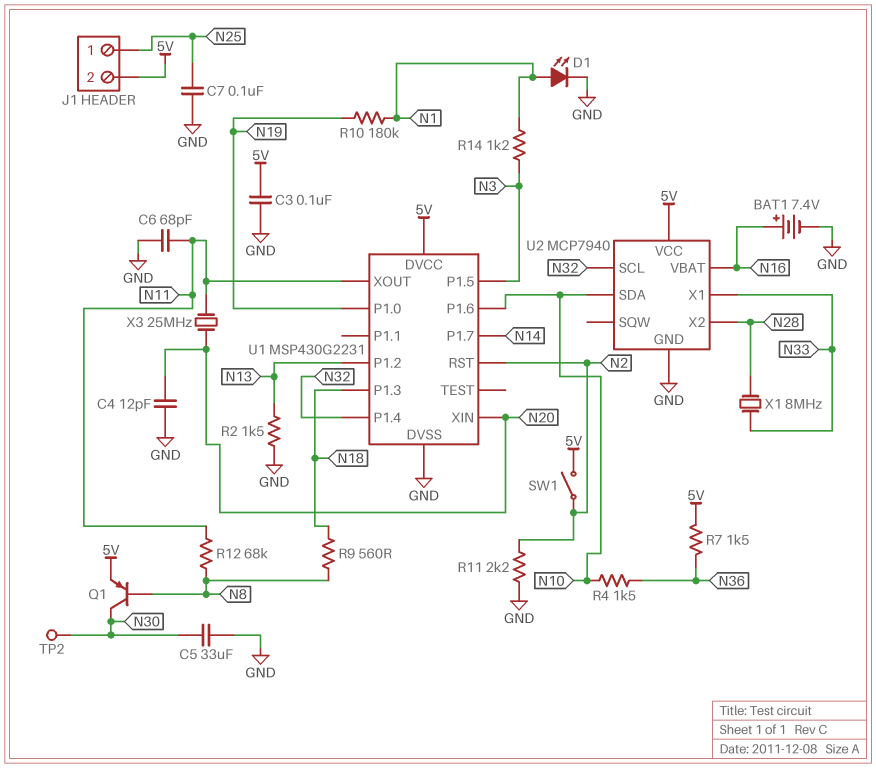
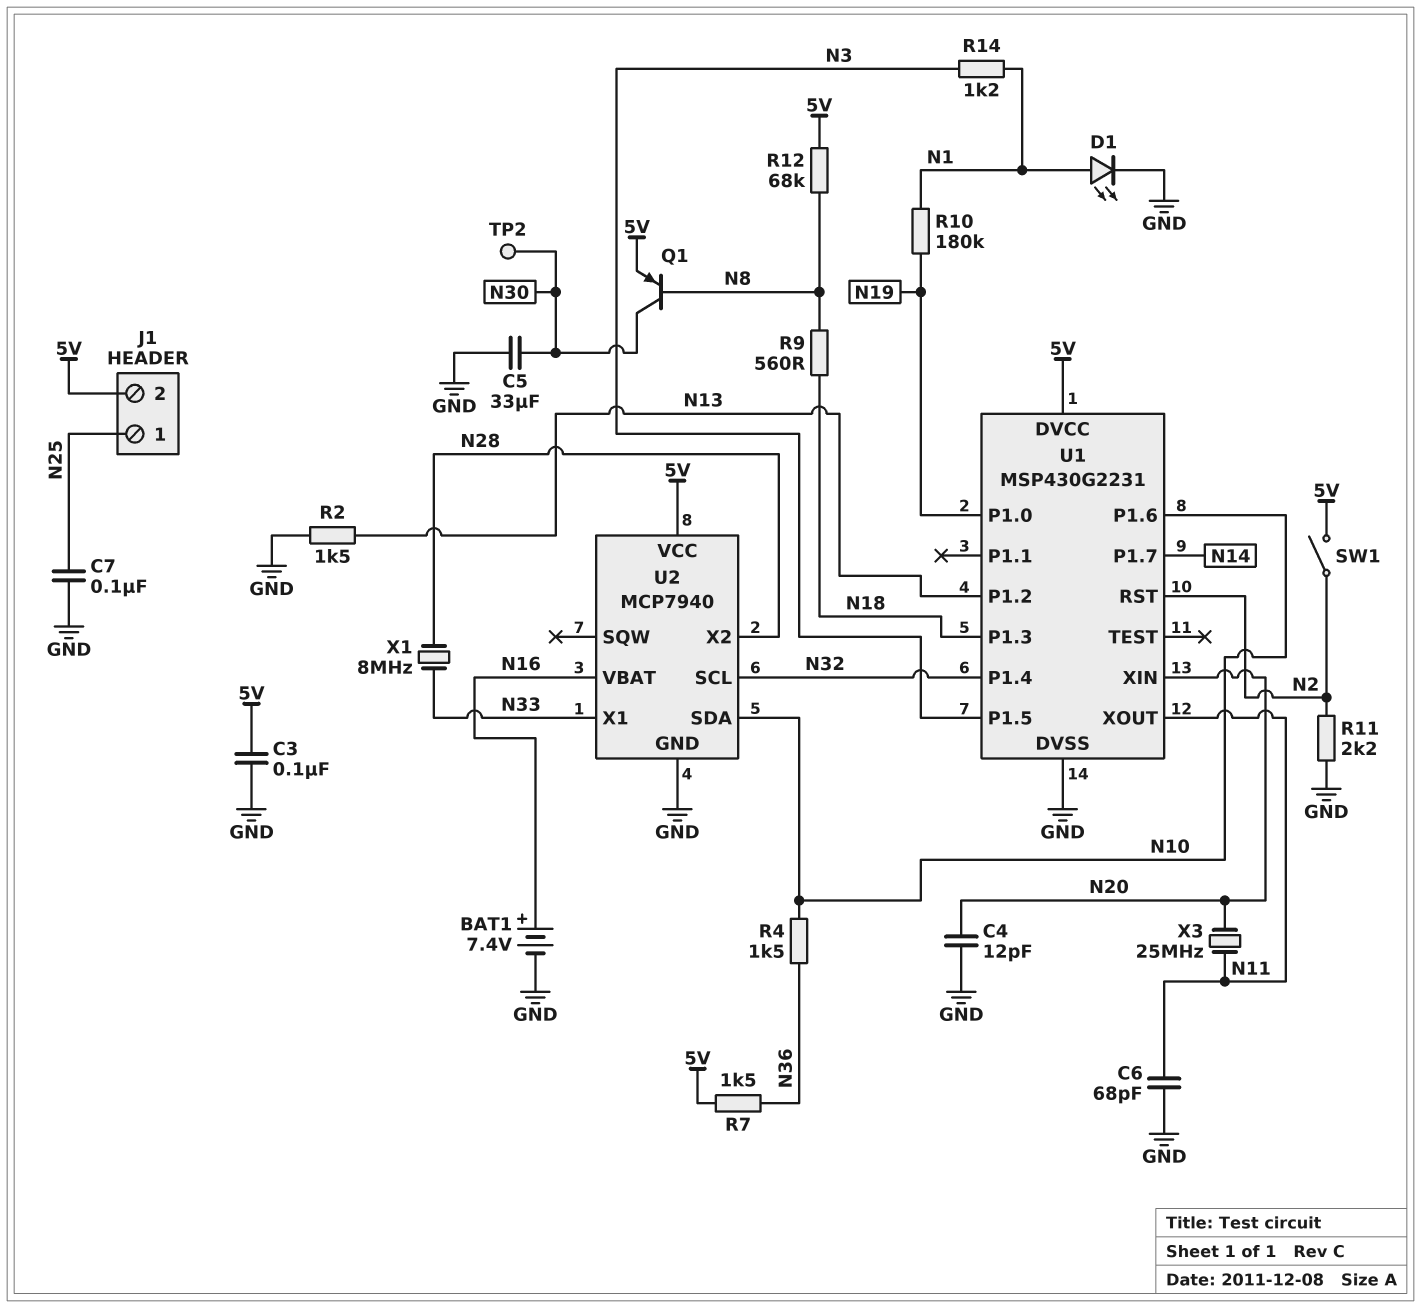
R12: 68k (N8, N11) -> 68k (5V, N8)

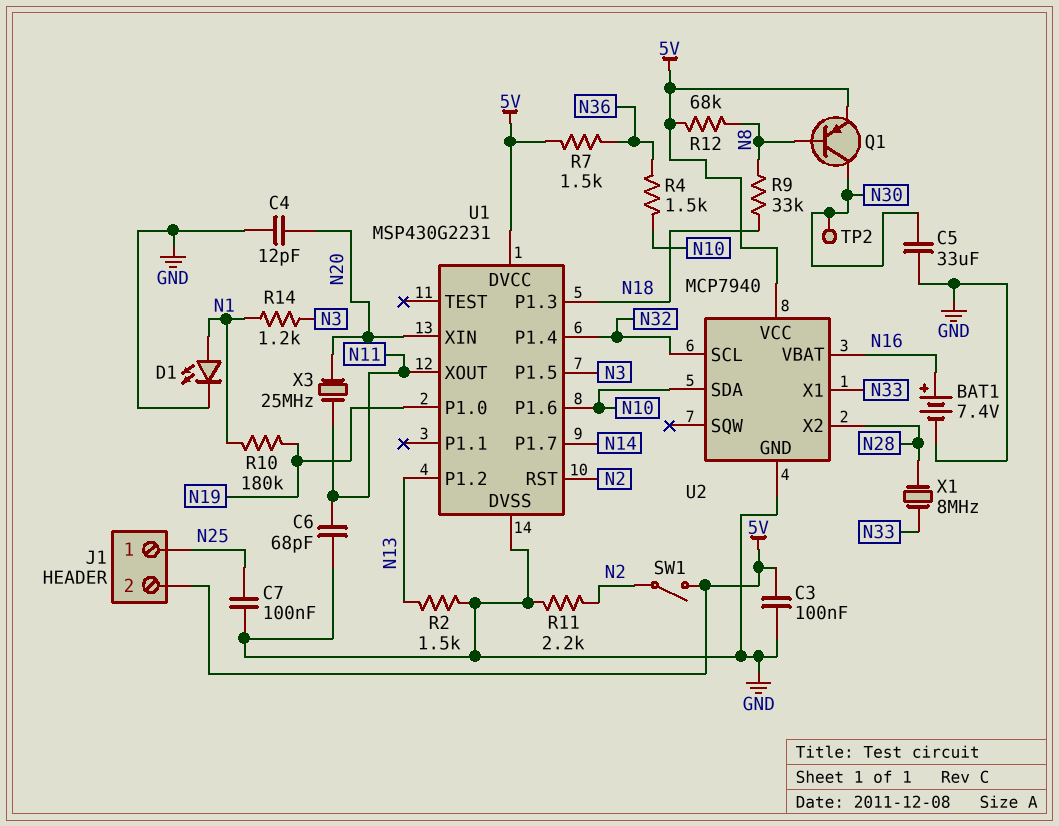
R9: 560 (N8, N18) -> 33k (N8, N18)

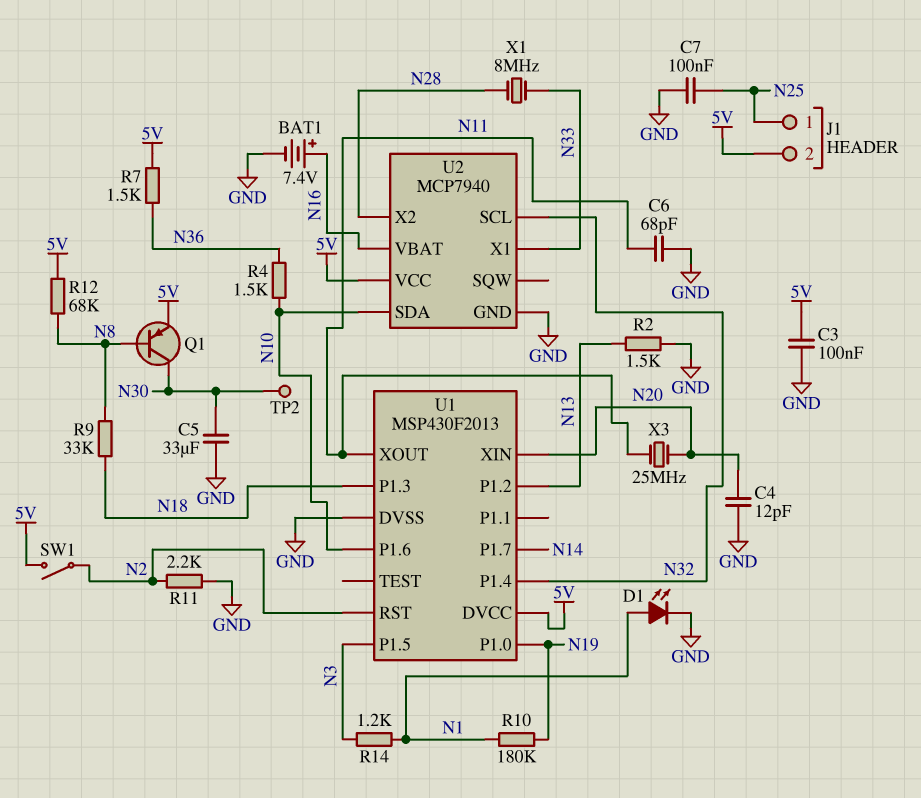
U1: MSP430G2231 -> MSP430F2013

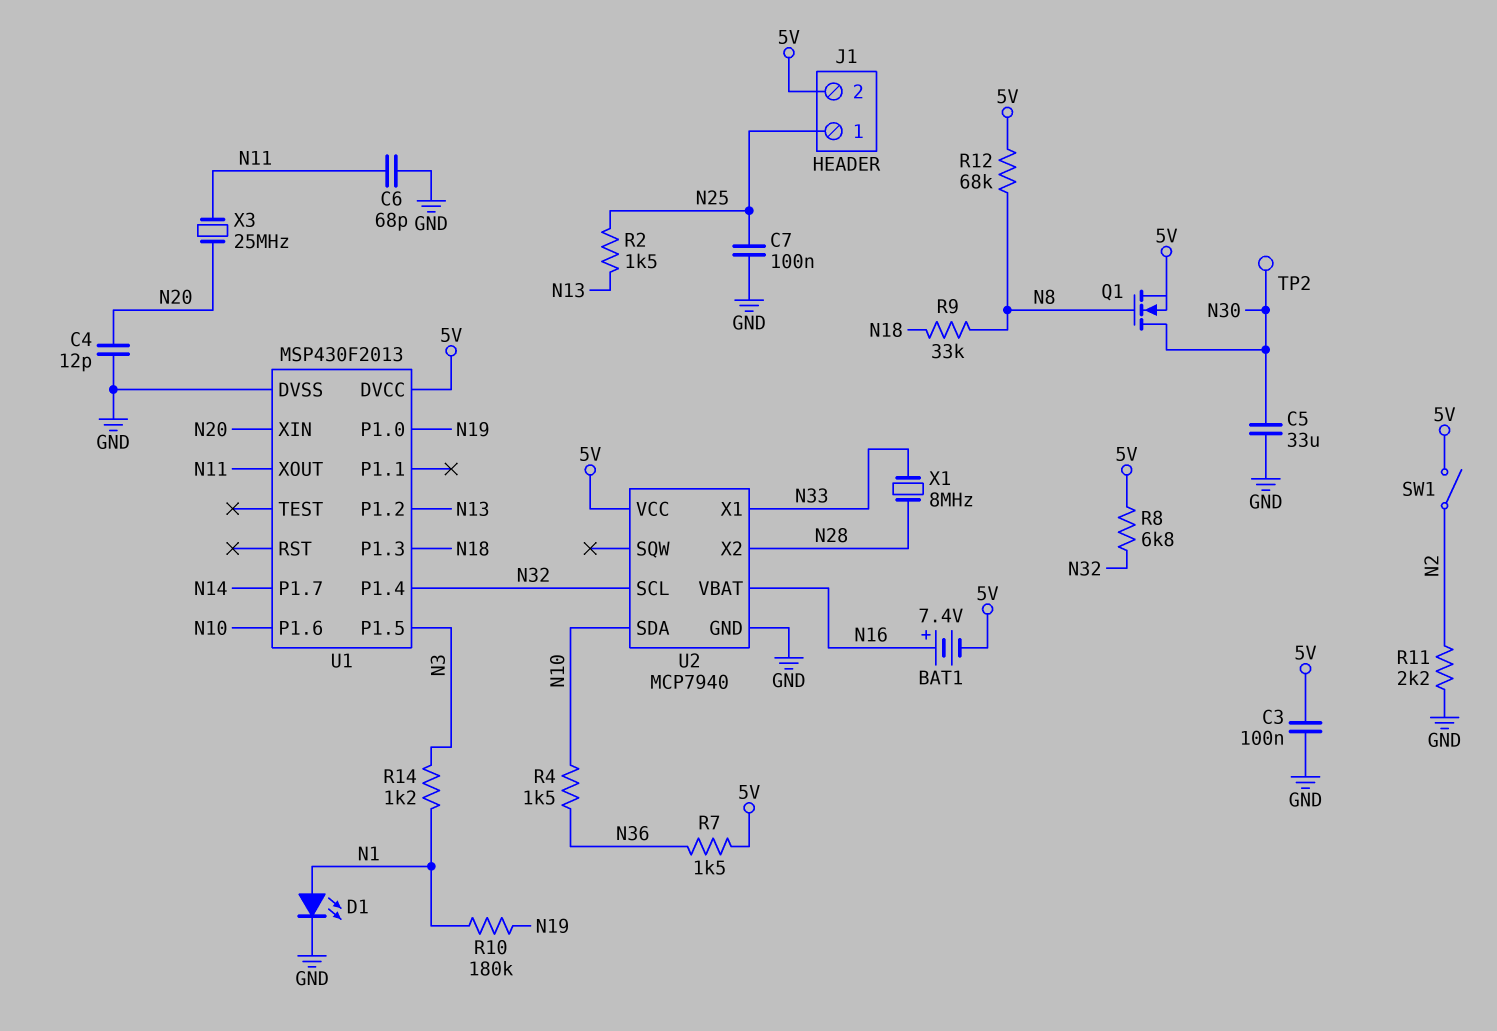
BAT1: 7.4V (plus N16, minus GND) -> 7.4V (plus N16, minus 5V)
Q1: PNP (B N8, C N30, E 5V) -> NMOS (G N8, D N30, S 5V)
R2: 1.5k (GND, N13) -> 1.5k (N13, N25)
R8: none -> 6.8k (5V, N32)
U1 pin RST: N2 -> none

